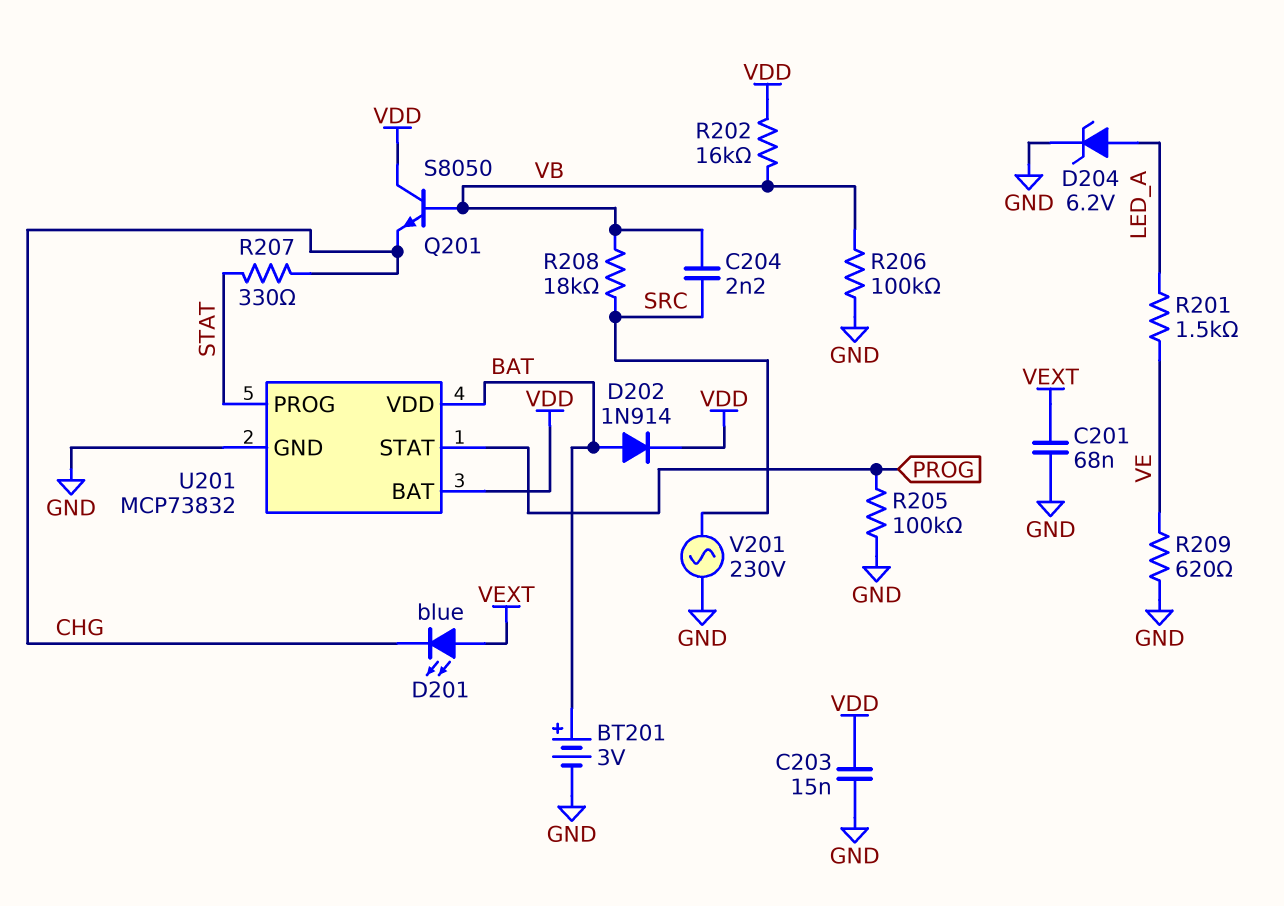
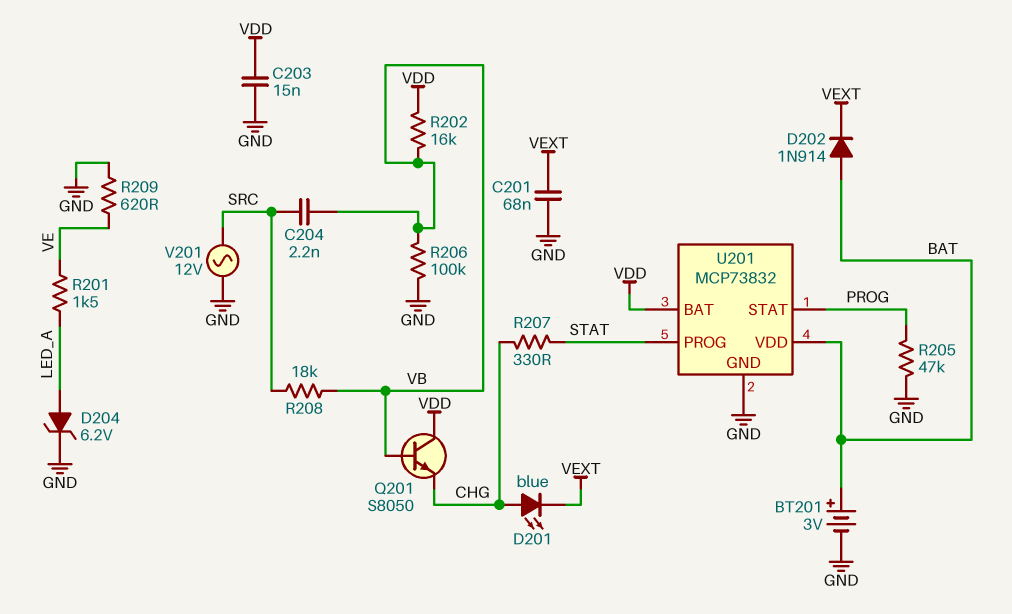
D201: LED blue (A VEXT, K CHG) -> LED blue (A CHG, K VEXT)
D202: diode 1N914 (A BAT, K VDD) -> diode 1N914 (A BAT, K VEXT)
R205: 100k (GND, PROG) -> 47k (GND, PROG)
V201: AC 230V (GND, SRC) -> AC 12V (GND, SRC)

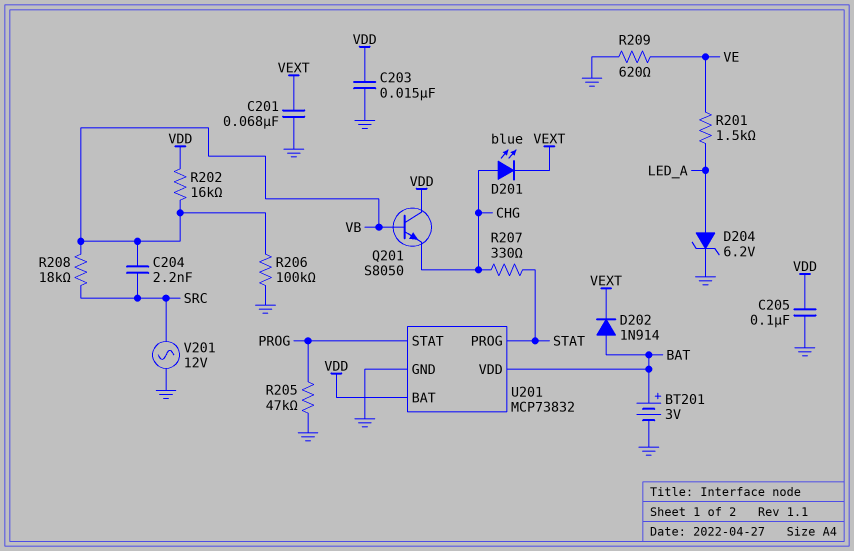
C205: none -> 100nF (GND, VDD)

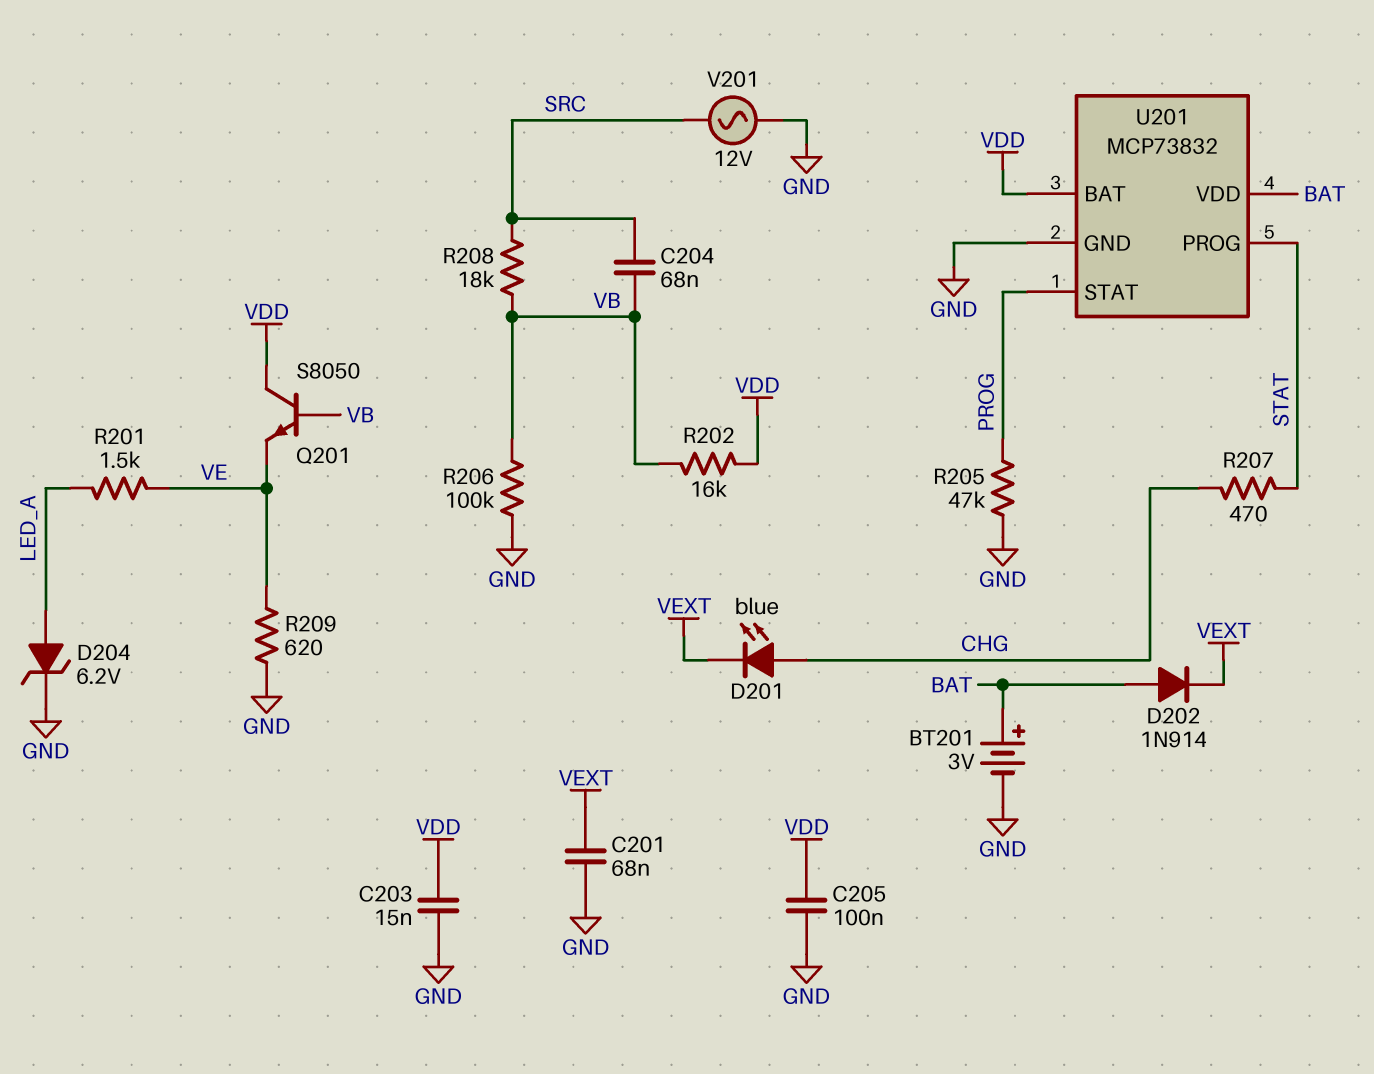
C204: 2.2nF (SRC, VB) -> 68nF (SRC, VB)
Q201: NPN S8050 (B VB, C VDD, E CHG) -> NPN S8050 (B VB, C VDD, E VE)
R207: 330 (CHG, STAT) -> 470 (CHG, STAT)

